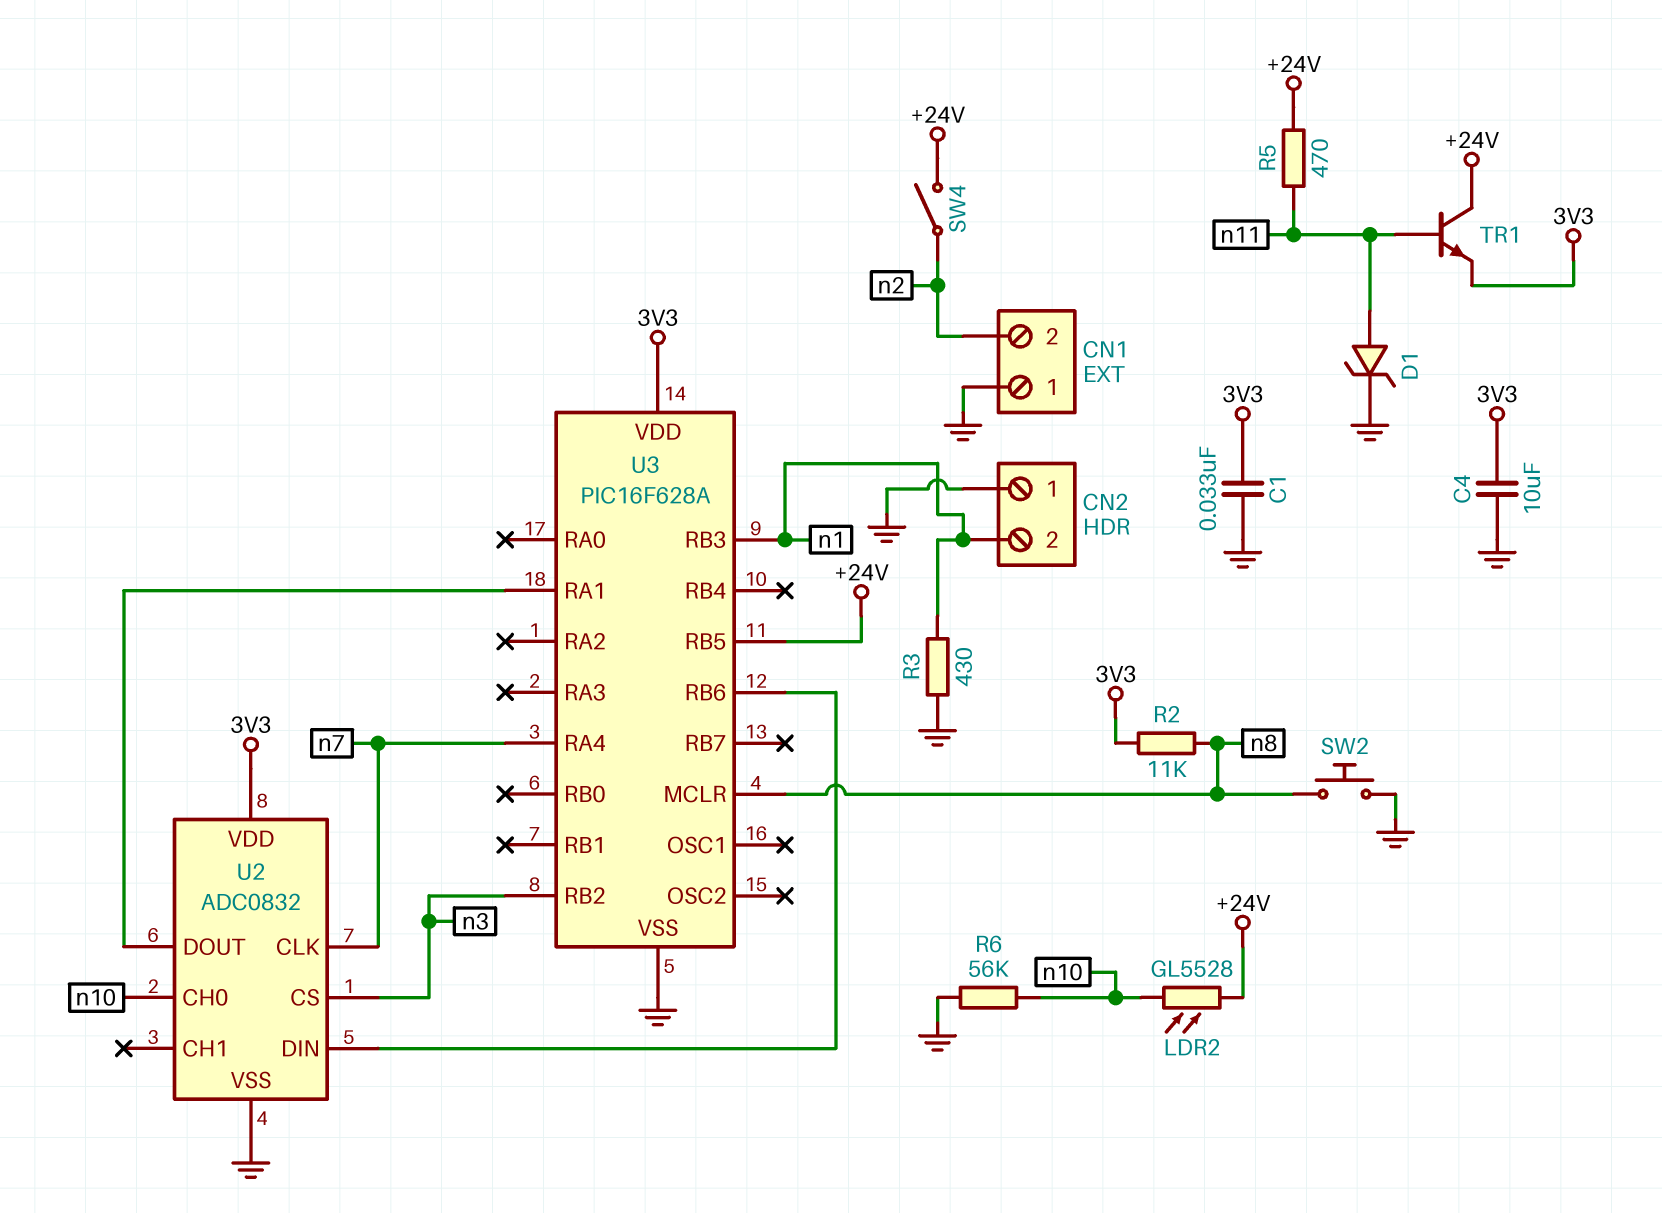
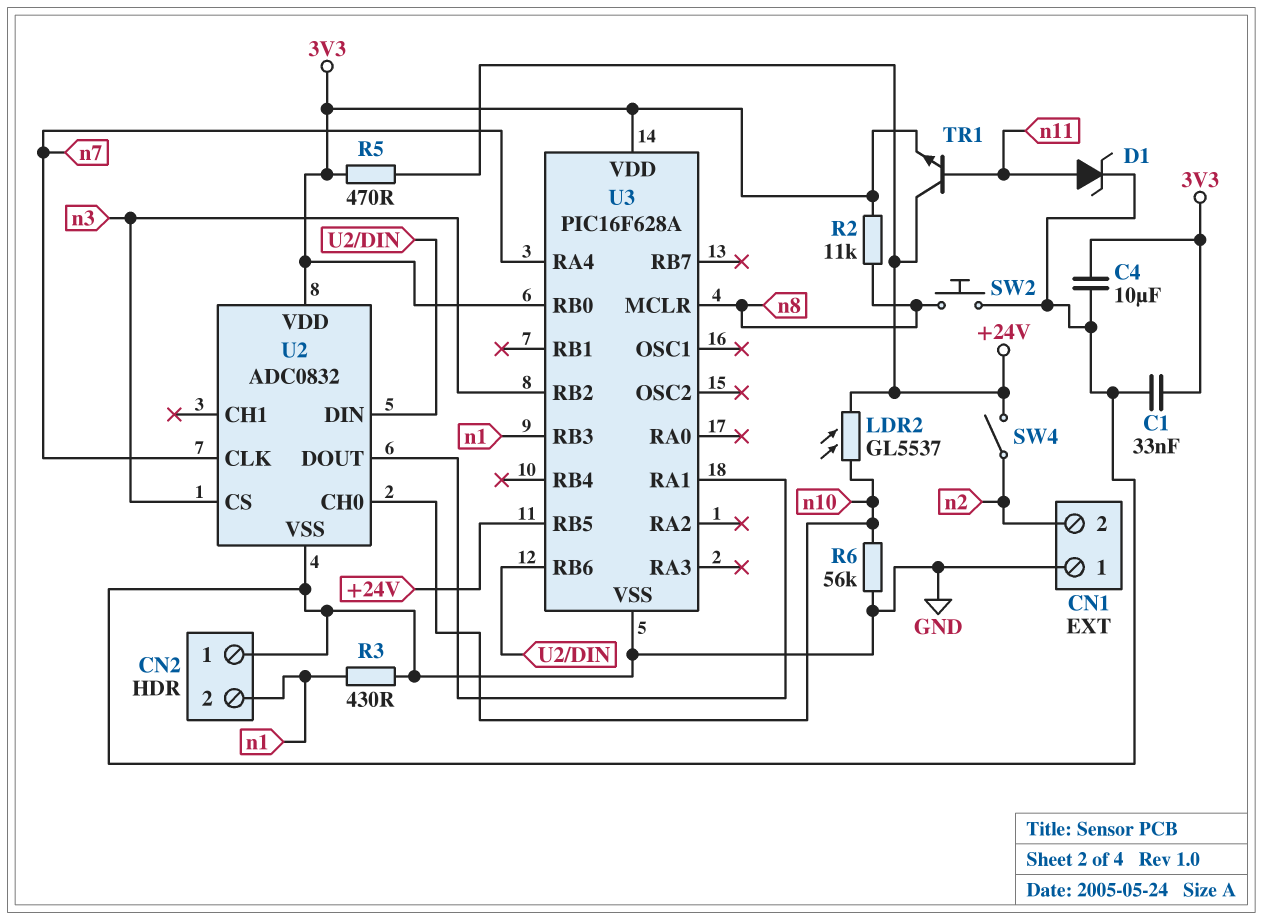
LDR2: GL5528 (+24V, n10) -> GL5537 (+24V, n10)
R5: 470 (+24V, n11) -> 470 (+24V, 3V3)
U3 pin RB0: none -> 3V3

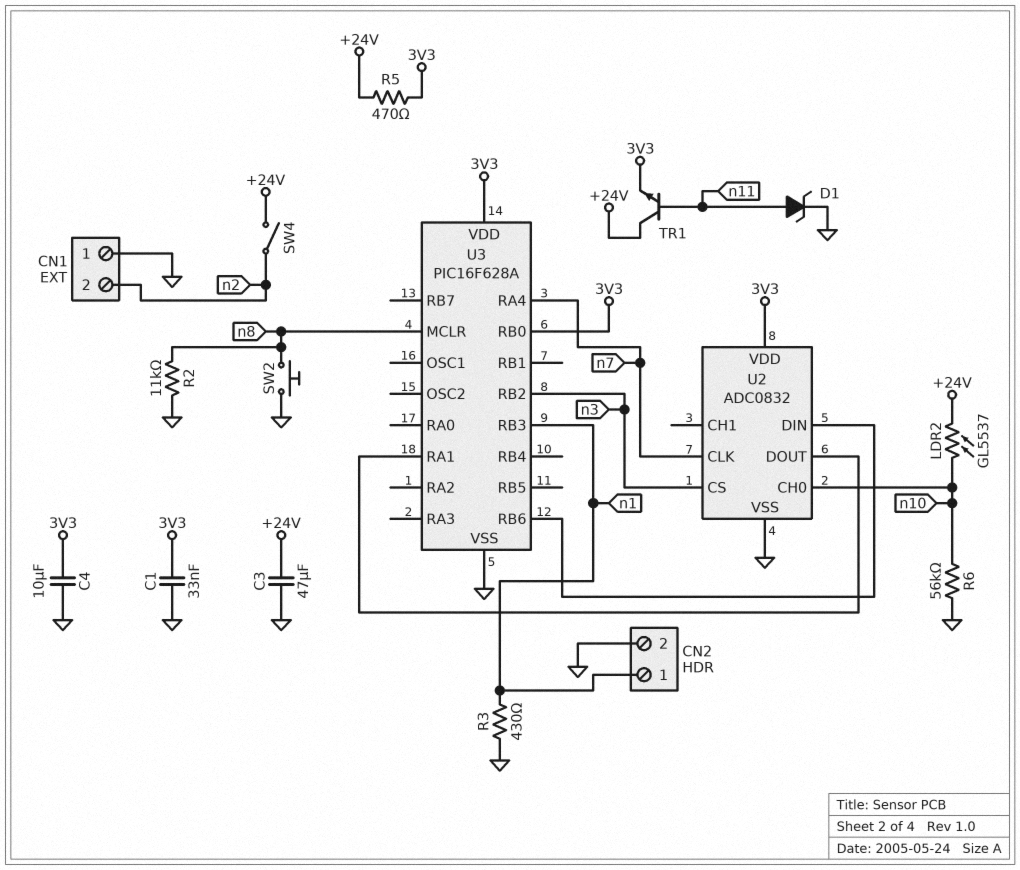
C3: none -> 47uF (+24V, GND)
CN2 pin 1: GND -> n1
CN2 pin 2: n1 -> GND
R2: 11k (3V3, n8) -> 11k (GND, n8)
U3 pin RB5: +24V -> none

